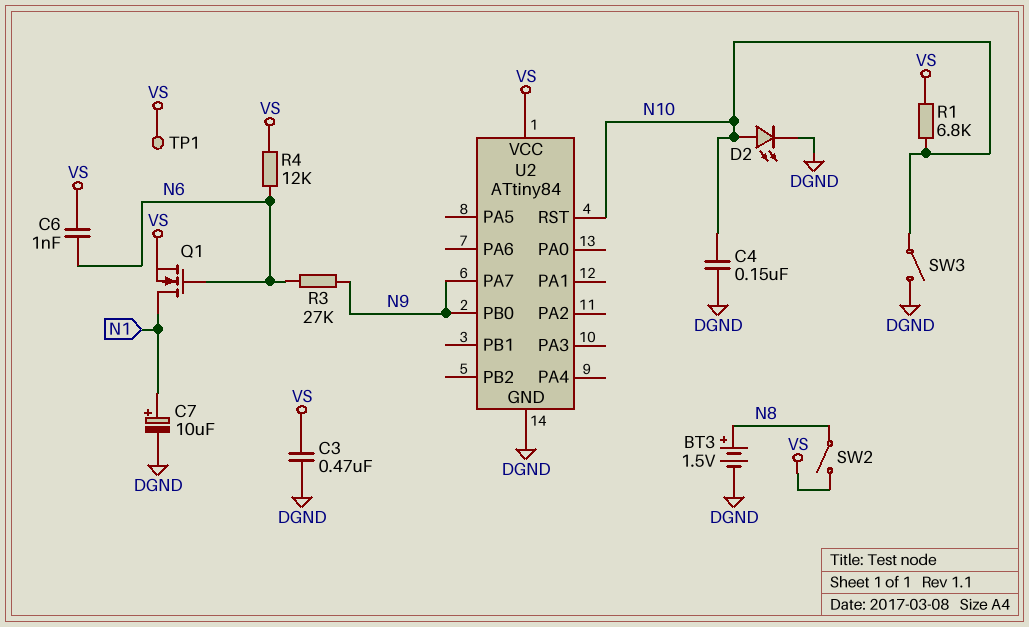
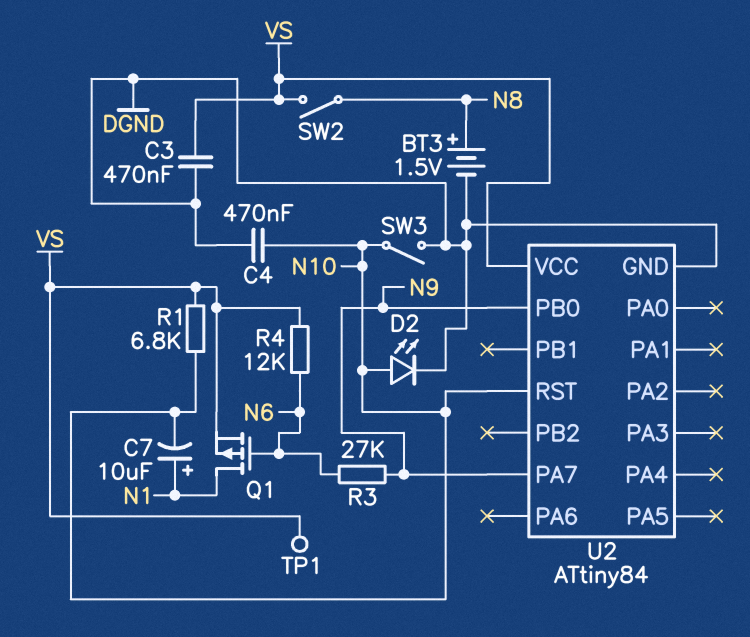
C4: 150nF (DGND, N10) -> 470nF (DGND, N10)
C6: 1nF (N6, VS) -> none
C7: 10uF (plus N1, minus DGND) -> 10uF (plus N1, minus N10)
Q1: NMOS (G N6, D N1, S VS) -> PMOS (G N6, D N1, S VS)

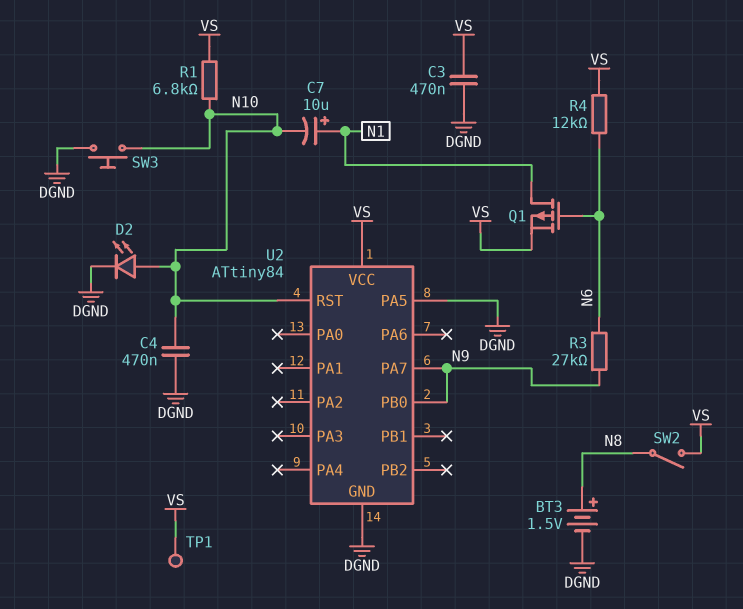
SW3: switch (DGND, N10) -> button (DGND, N10)
U2 pin PA5: none -> DGND

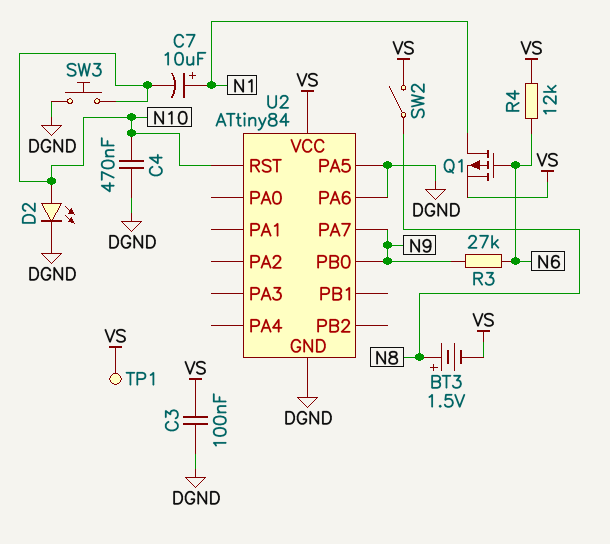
BT3: 1.5V (plus N8, minus DGND) -> 1.5V (plus N8, minus VS)
C3: 470nF (DGND, VS) -> 100nF (DGND, VS)
R1: 6.8k (N10, VS) -> none
U2 pin PA6: none -> DGND

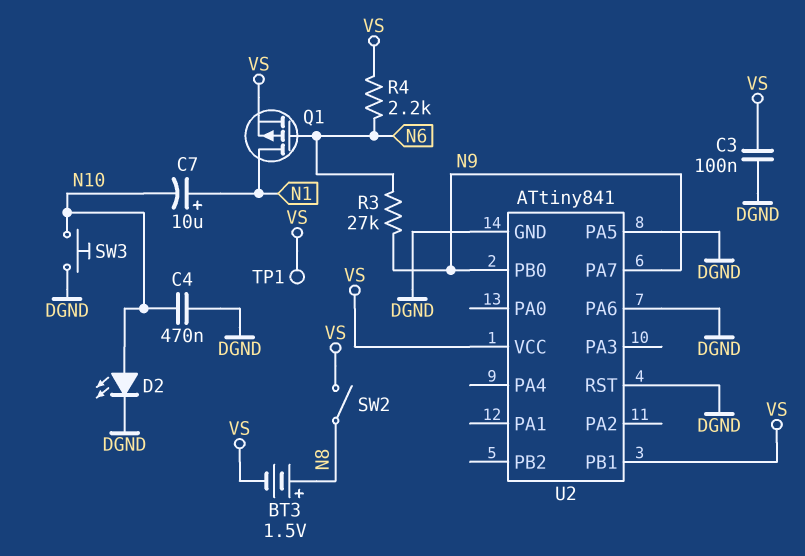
R4: 12k (N6, VS) -> 2.2k (N6, VS)
U2: ATtiny84 -> ATtiny841
U2 pin PB1: none -> VS
U2 pin RST: N10 -> DGND

